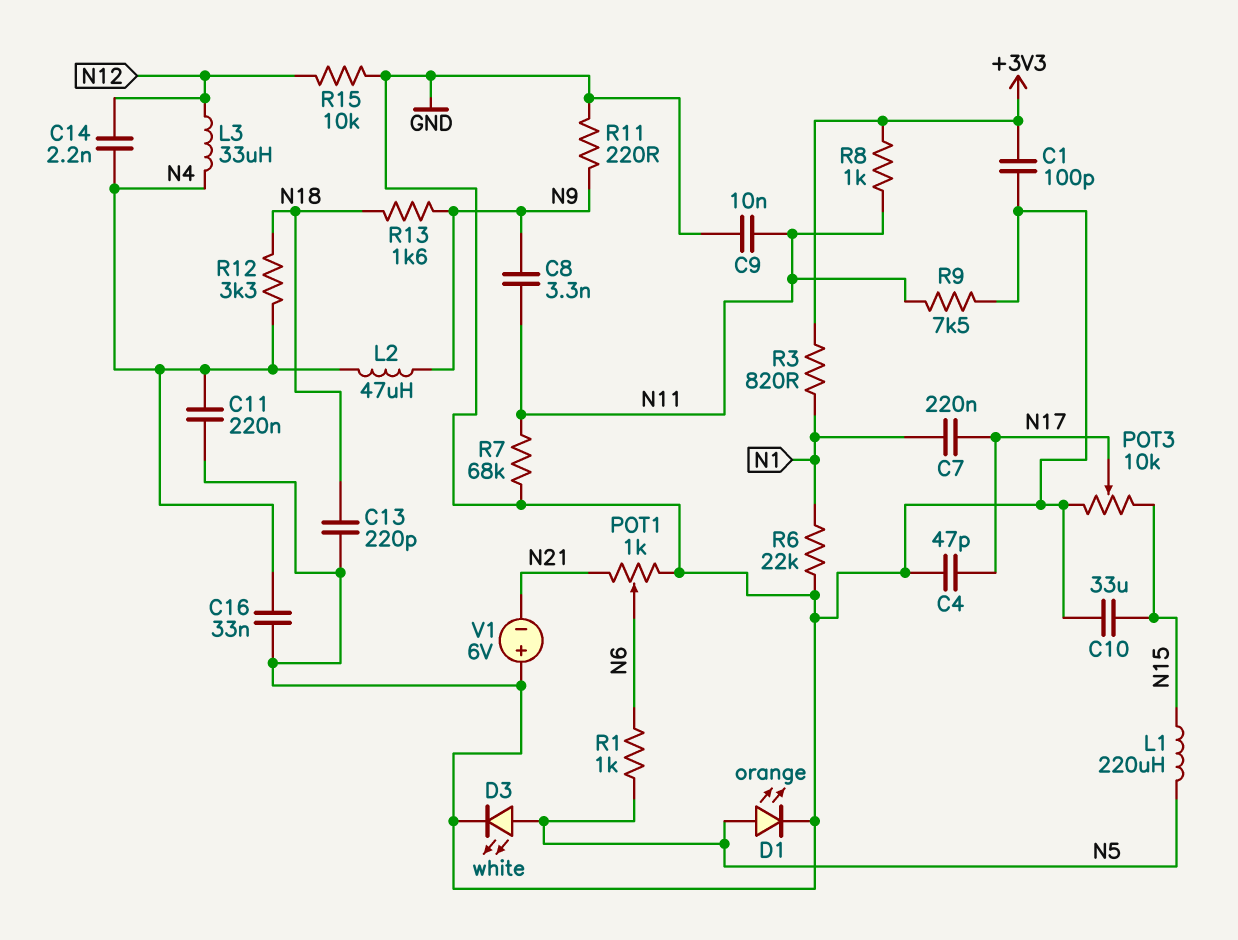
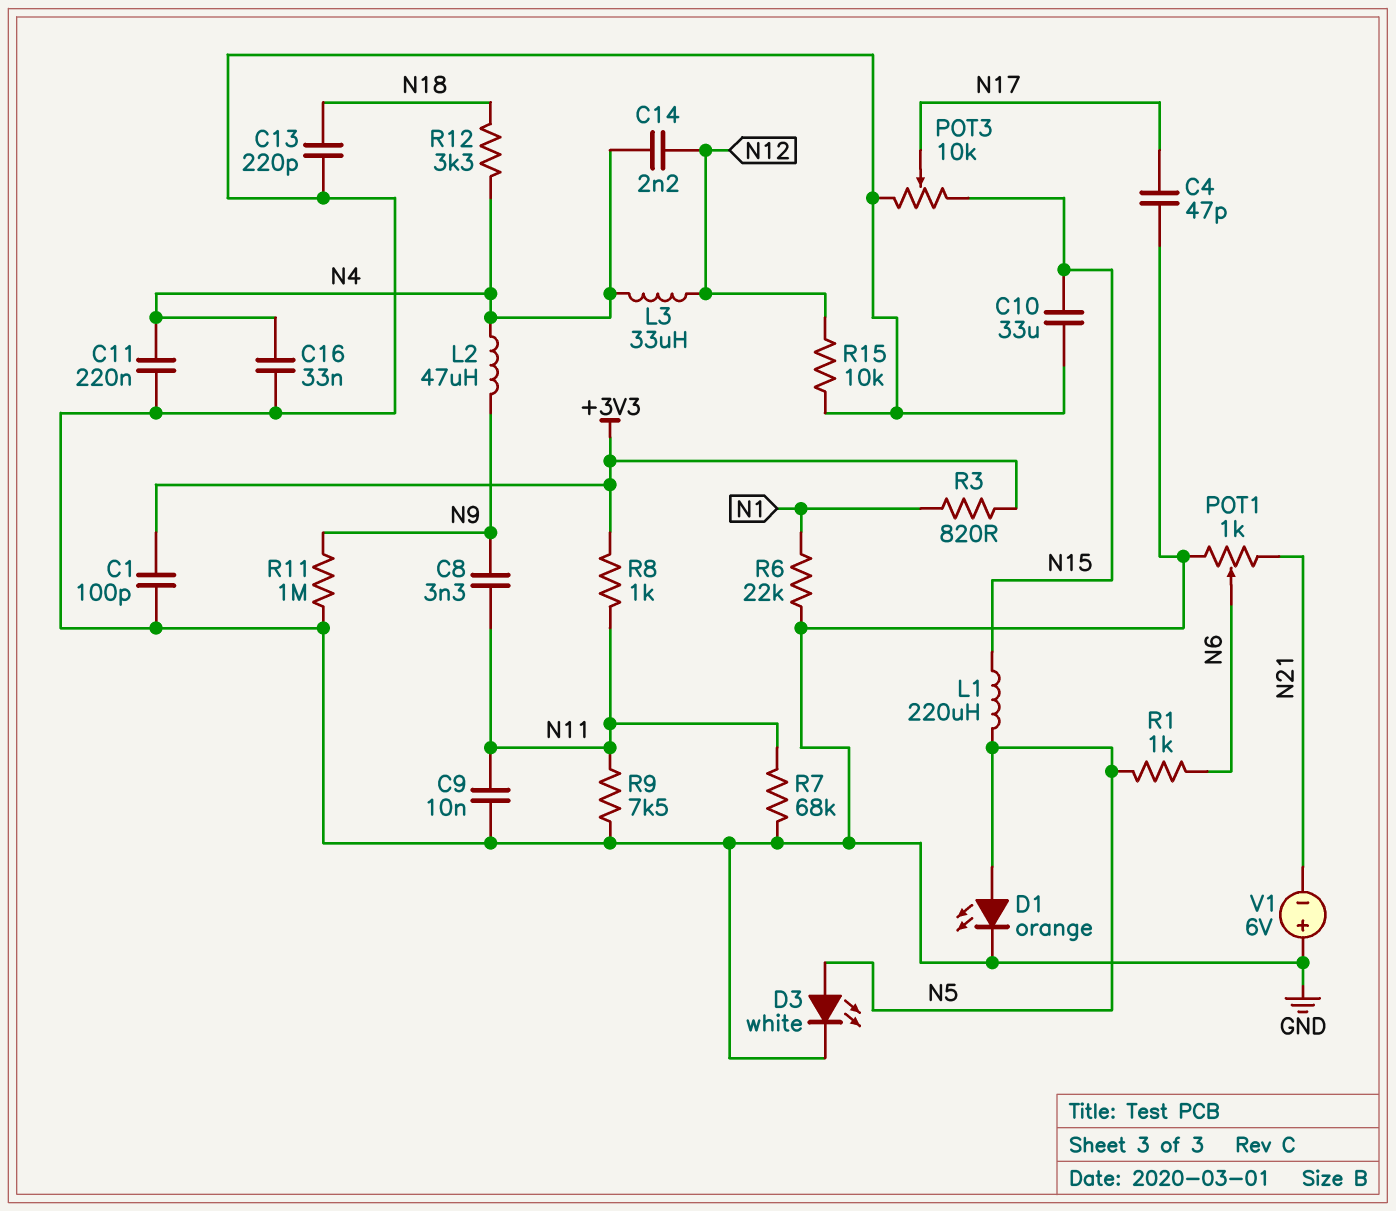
C7: 220nF (N1, N17) -> none
R11: 220 (GND, N9) -> 1M (GND, N9)
R13: 1.6k (N9, N18) -> none

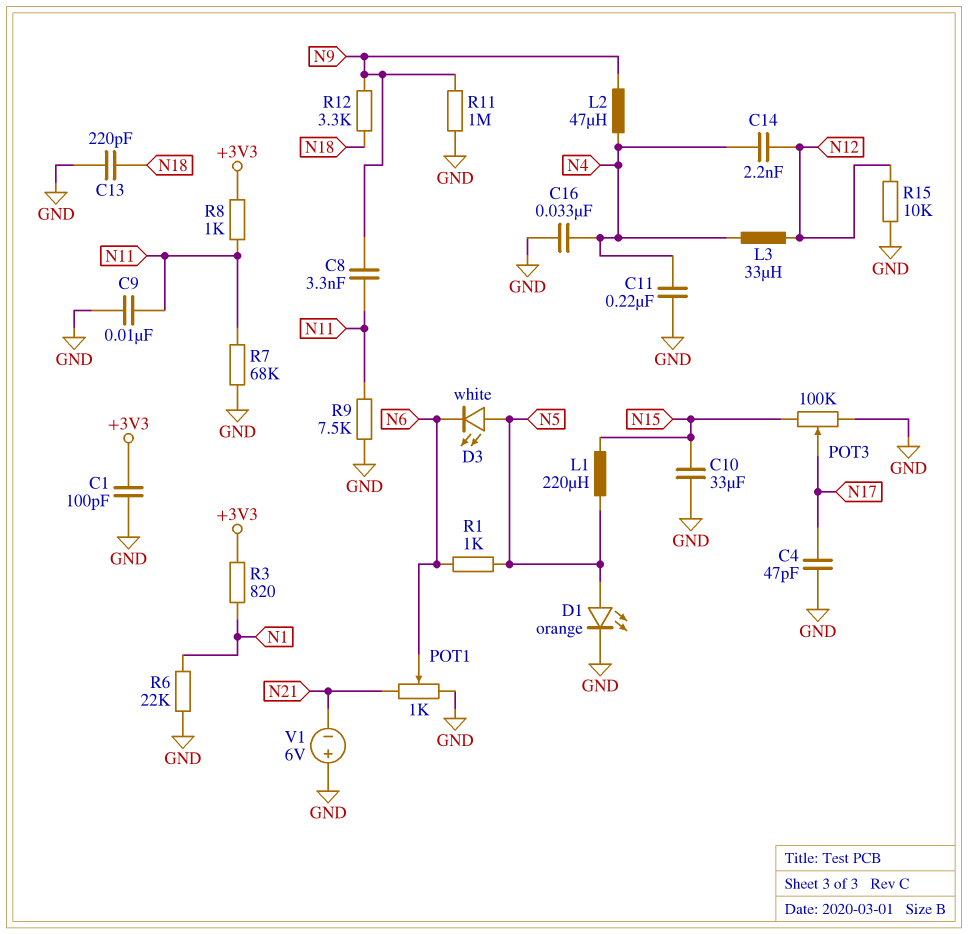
D3: LED white (A N5, K GND) -> LED white (A N5, K N6)
POT3: 10k (GND, N15, wiper N17) -> 100k (GND, N15, wiper N17)
R12: 3.3k (N4, N18) -> 3.3k (N9, N18)

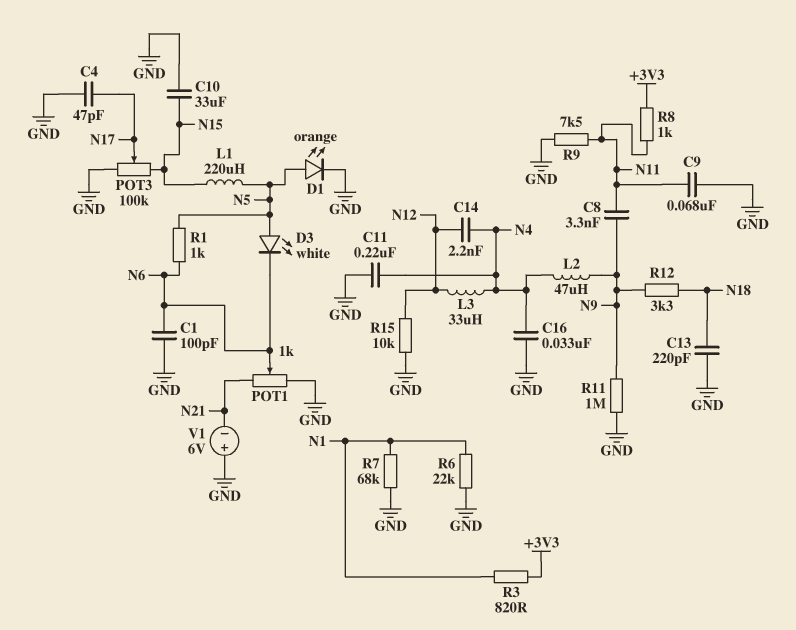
C1: 100pF (+3V3, GND) -> 100pF (GND, N6)
C9: 10nF (GND, N11) -> 68nF (GND, N11)
R7: 68k (GND, N11) -> 68k (GND, N1)

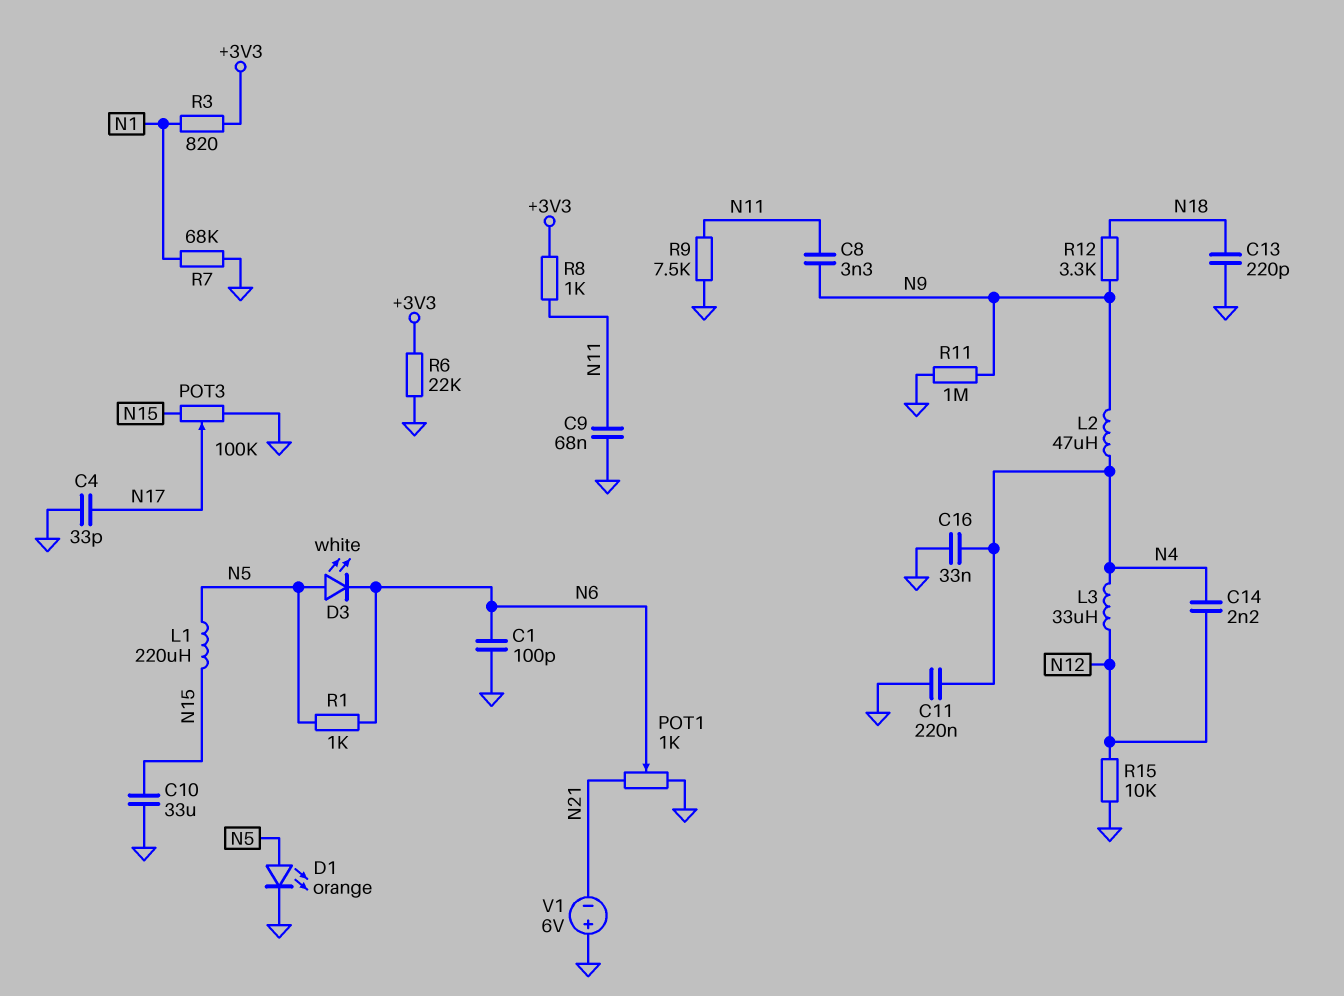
C4: 47pF (GND, N17) -> 33pF (GND, N17)
R6: 22k (GND, N1) -> 22k (+3V3, GND)

